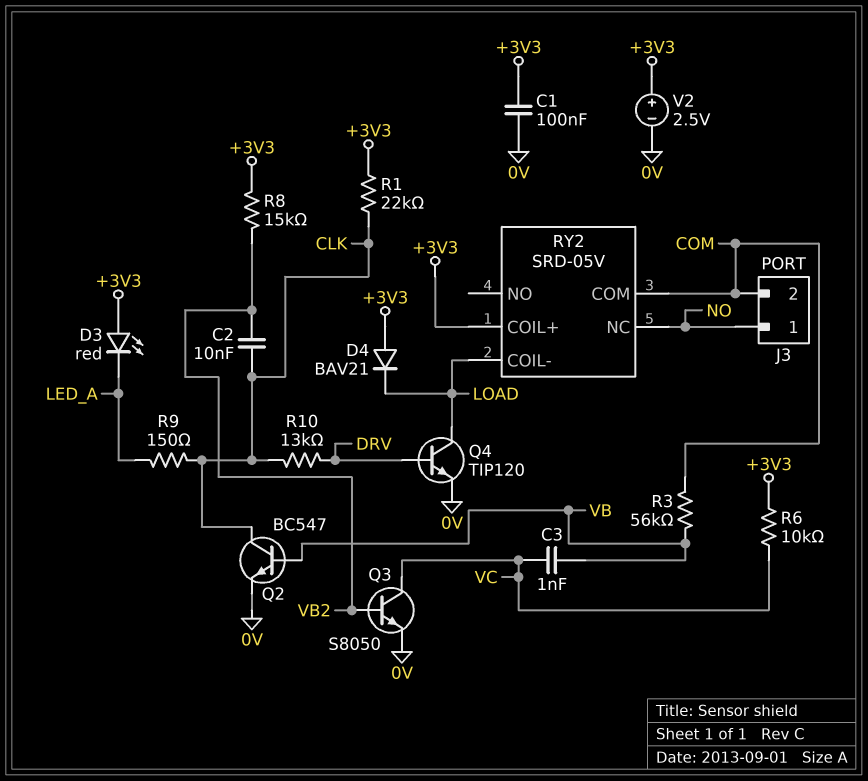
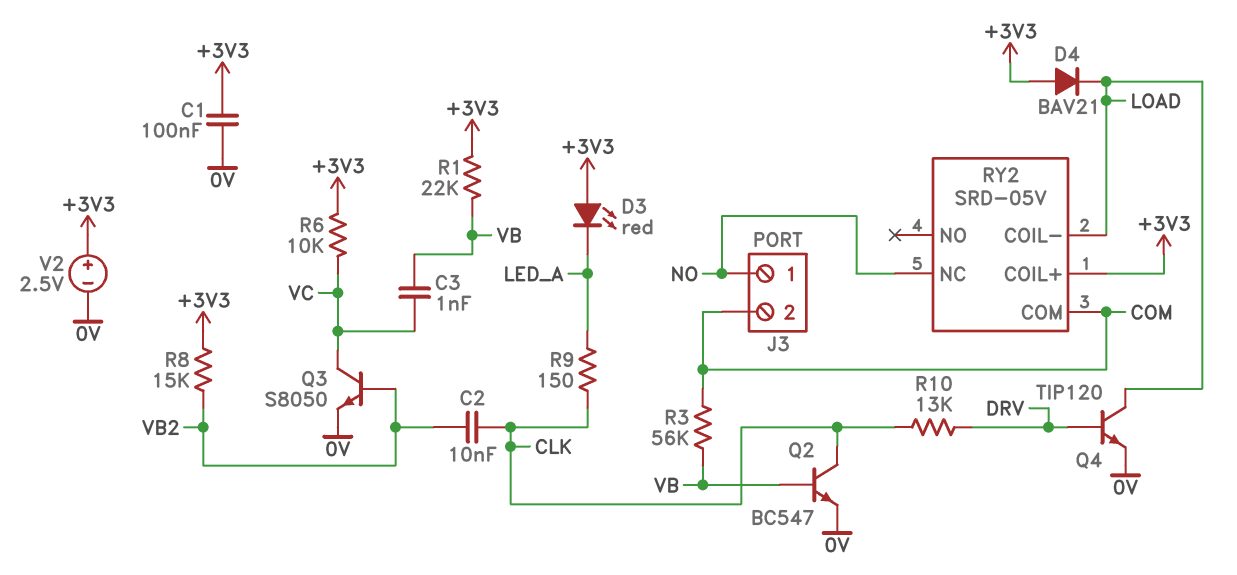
R1: 22k (+3V3, CLK) -> 22k (+3V3, VB)

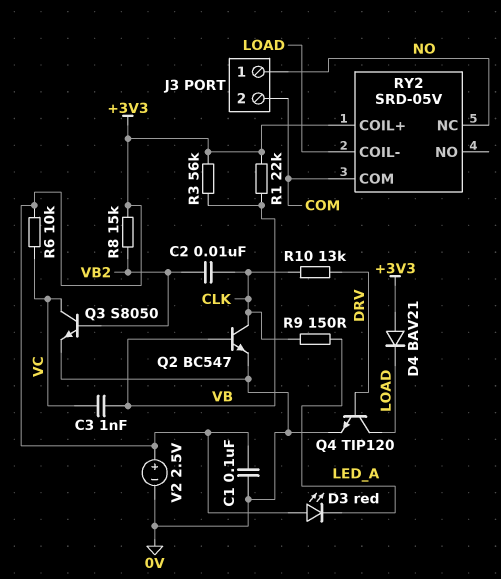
R3: 56k (COM, VB) -> 56k (+3V3, VB)

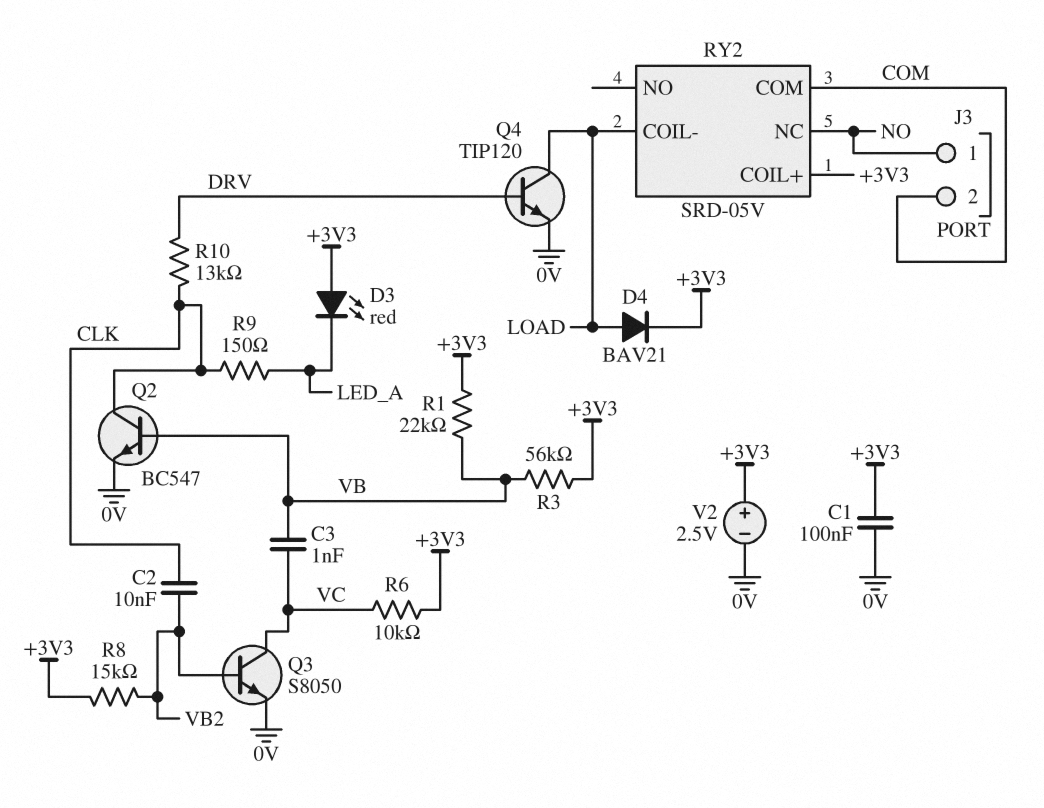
D4: diode BAV21 (A +3V3, K LOAD) -> diode BAV21 (A LOAD, K +3V3)

